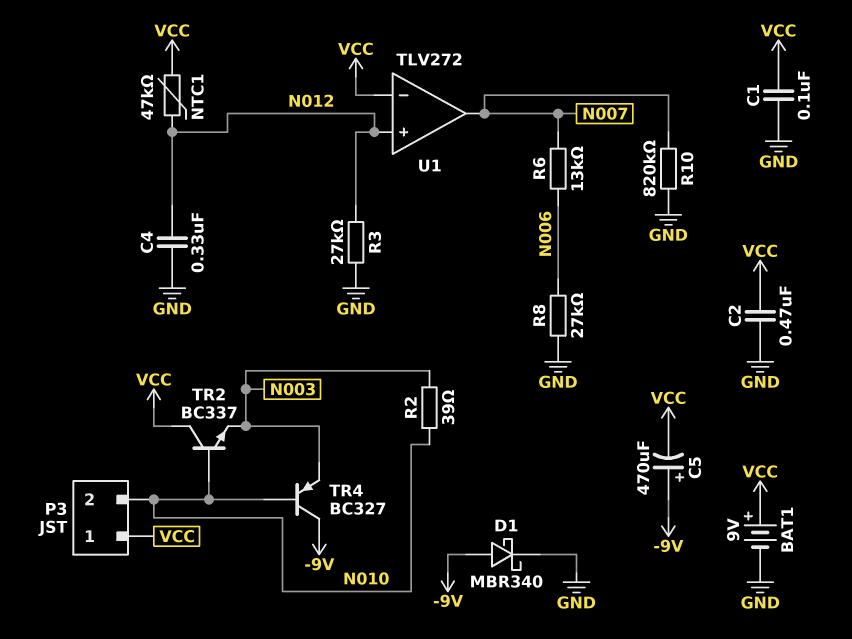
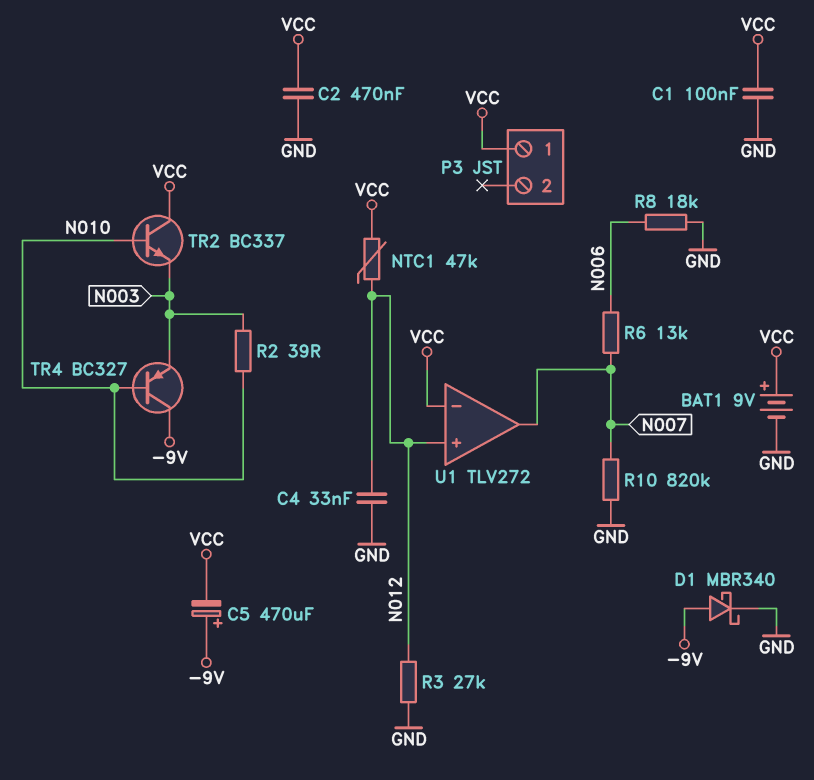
C4: 330nF (GND, N012) -> 33nF (GND, N012)
P3 pin 2: N010 -> none
R8: 27k (GND, N006) -> 18k (GND, N006)

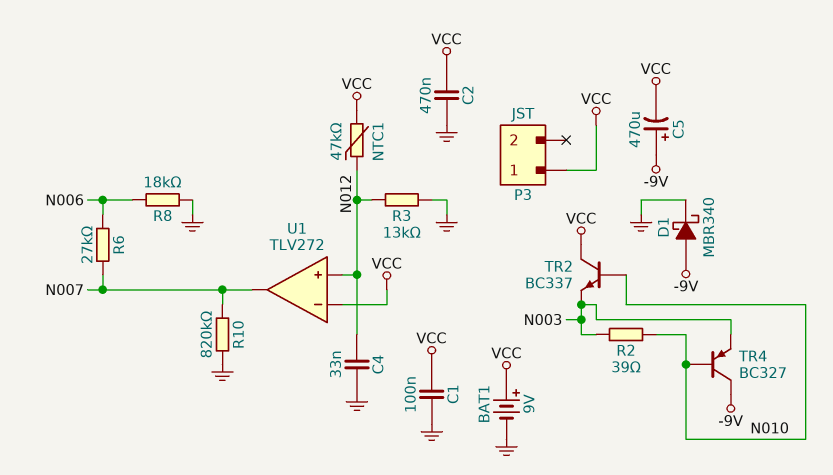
R3: 27k (GND, N012) -> 13k (GND, N012)
R6: 13k (N006, N007) -> 27k (N006, N007)

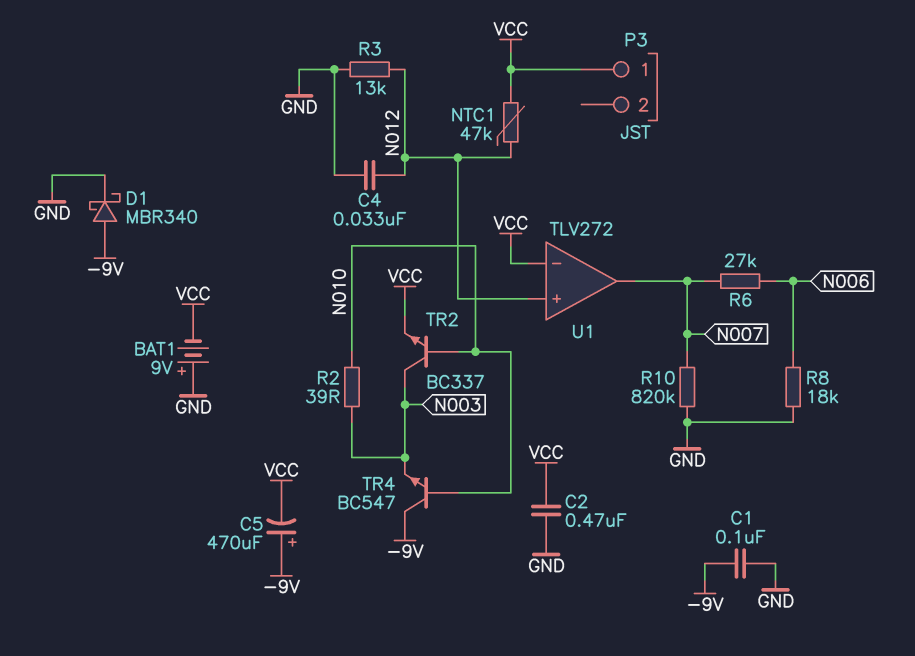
BAT1: 9V (plus VCC, minus GND) -> 9V (plus GND, minus VCC)
C1: 100nF (GND, VCC) -> 100nF (-9V, GND)
TR2: NPN BC337 (B N010, C VCC, E N003) -> NPN BC337 (B N010, C N003, E VCC)
TR4: PNP BC327 (B N010, C -9V, E N003) -> NPN BC547 (B N010, C -9V, E N003)

